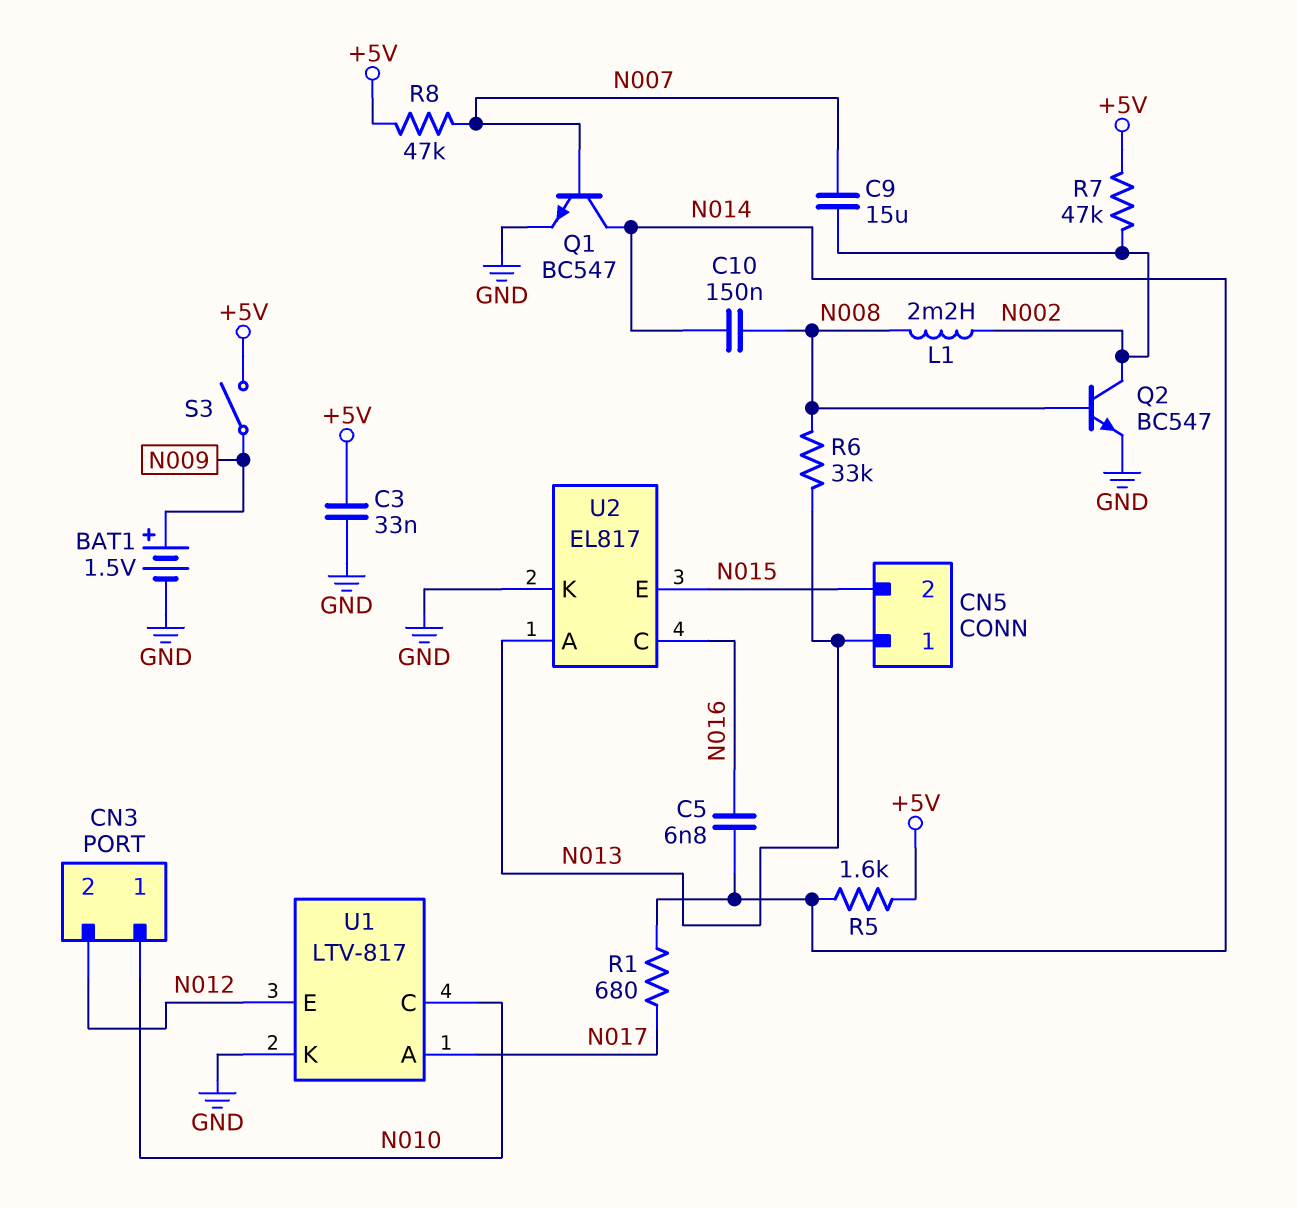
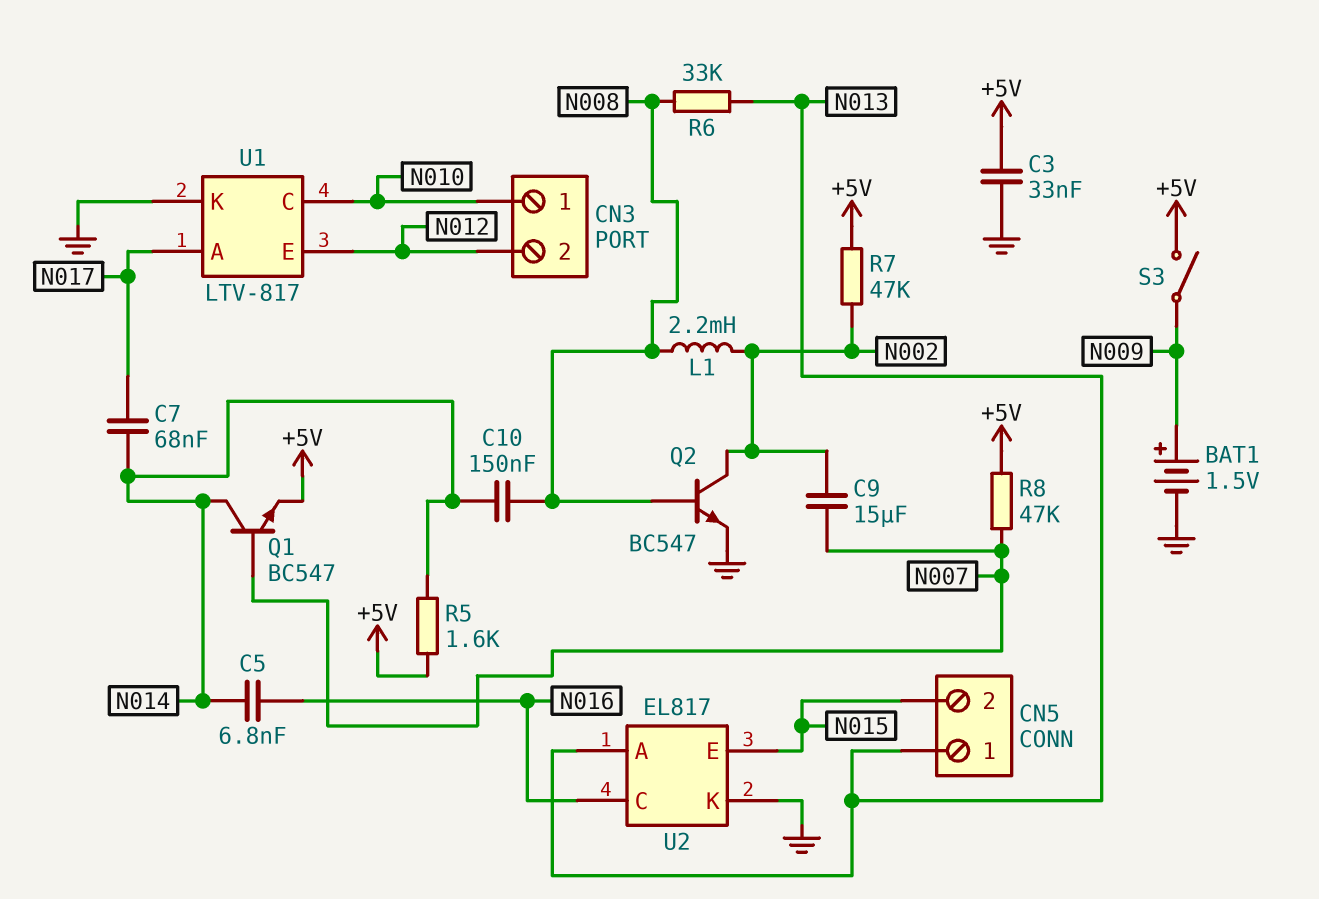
C7: none -> 68nF (N014, N017)
Q1: NPN BC547 (B N007, C N014, E GND) -> NPN BC547 (B N007, C N014, E +5V)
R1: 680 (N014, N017) -> none

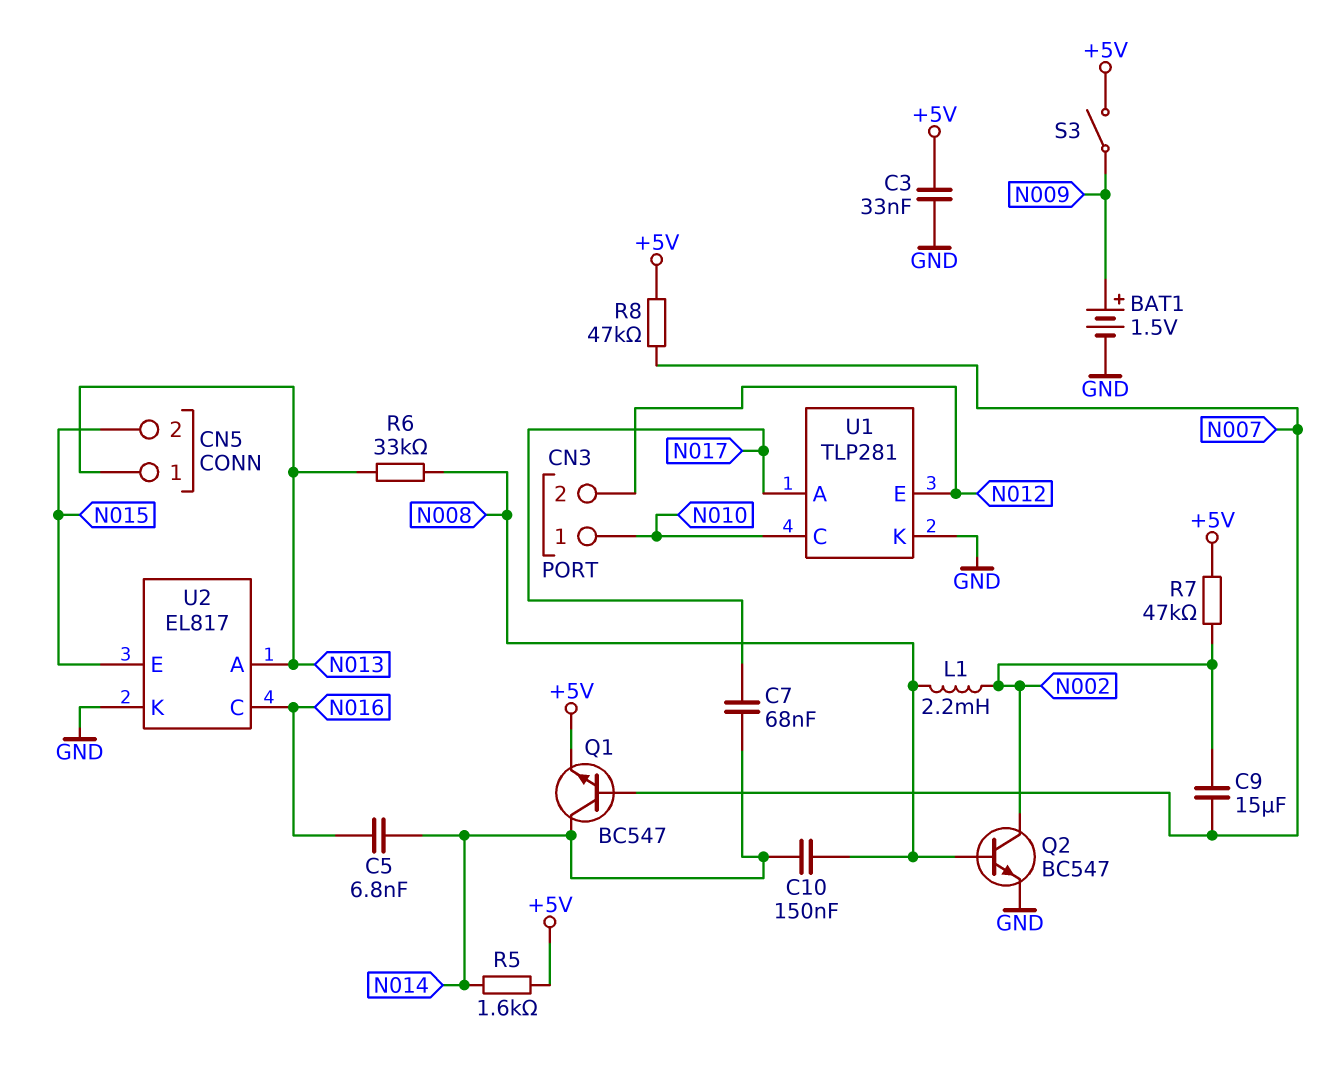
U1: LTV-817 -> TLP281

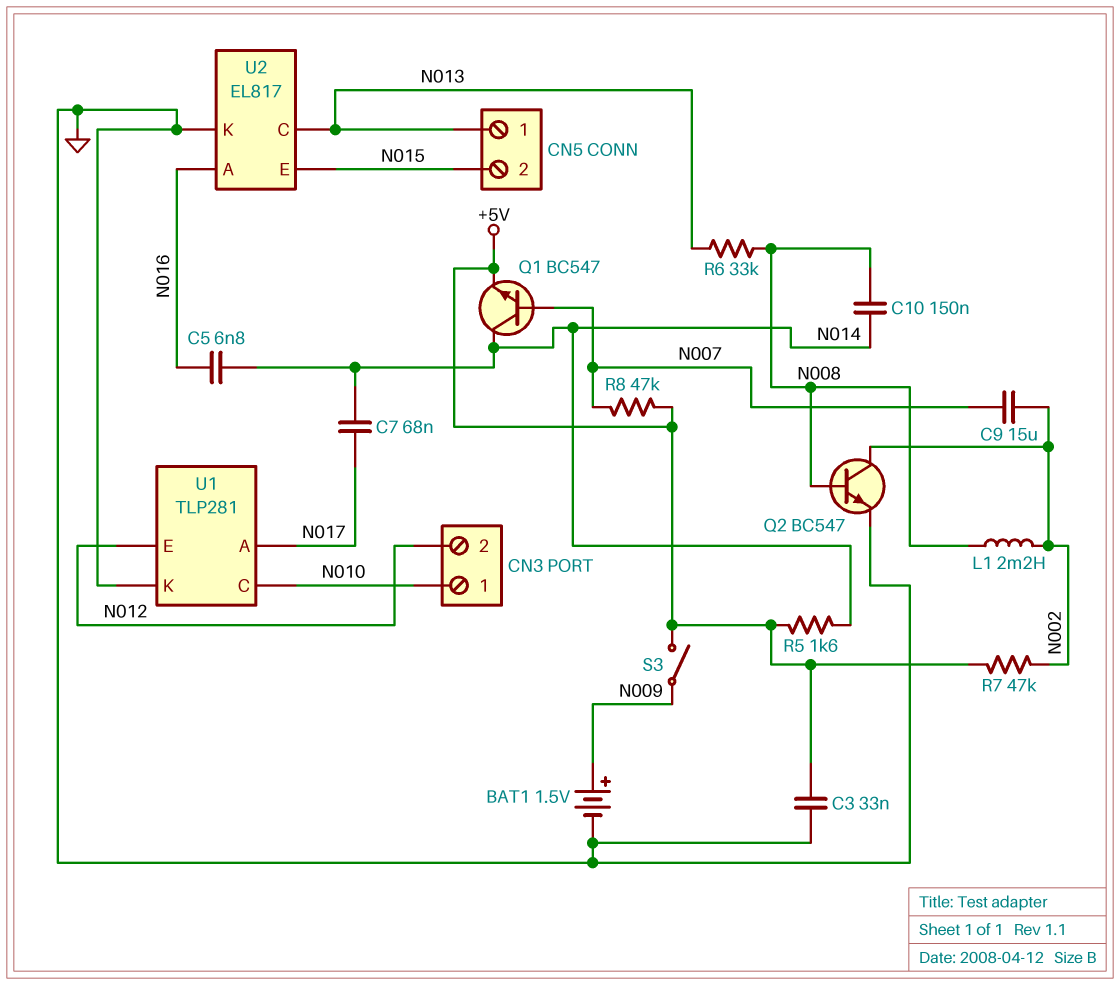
U2 pin A: N013 -> N016
U2 pin C: N016 -> N013

